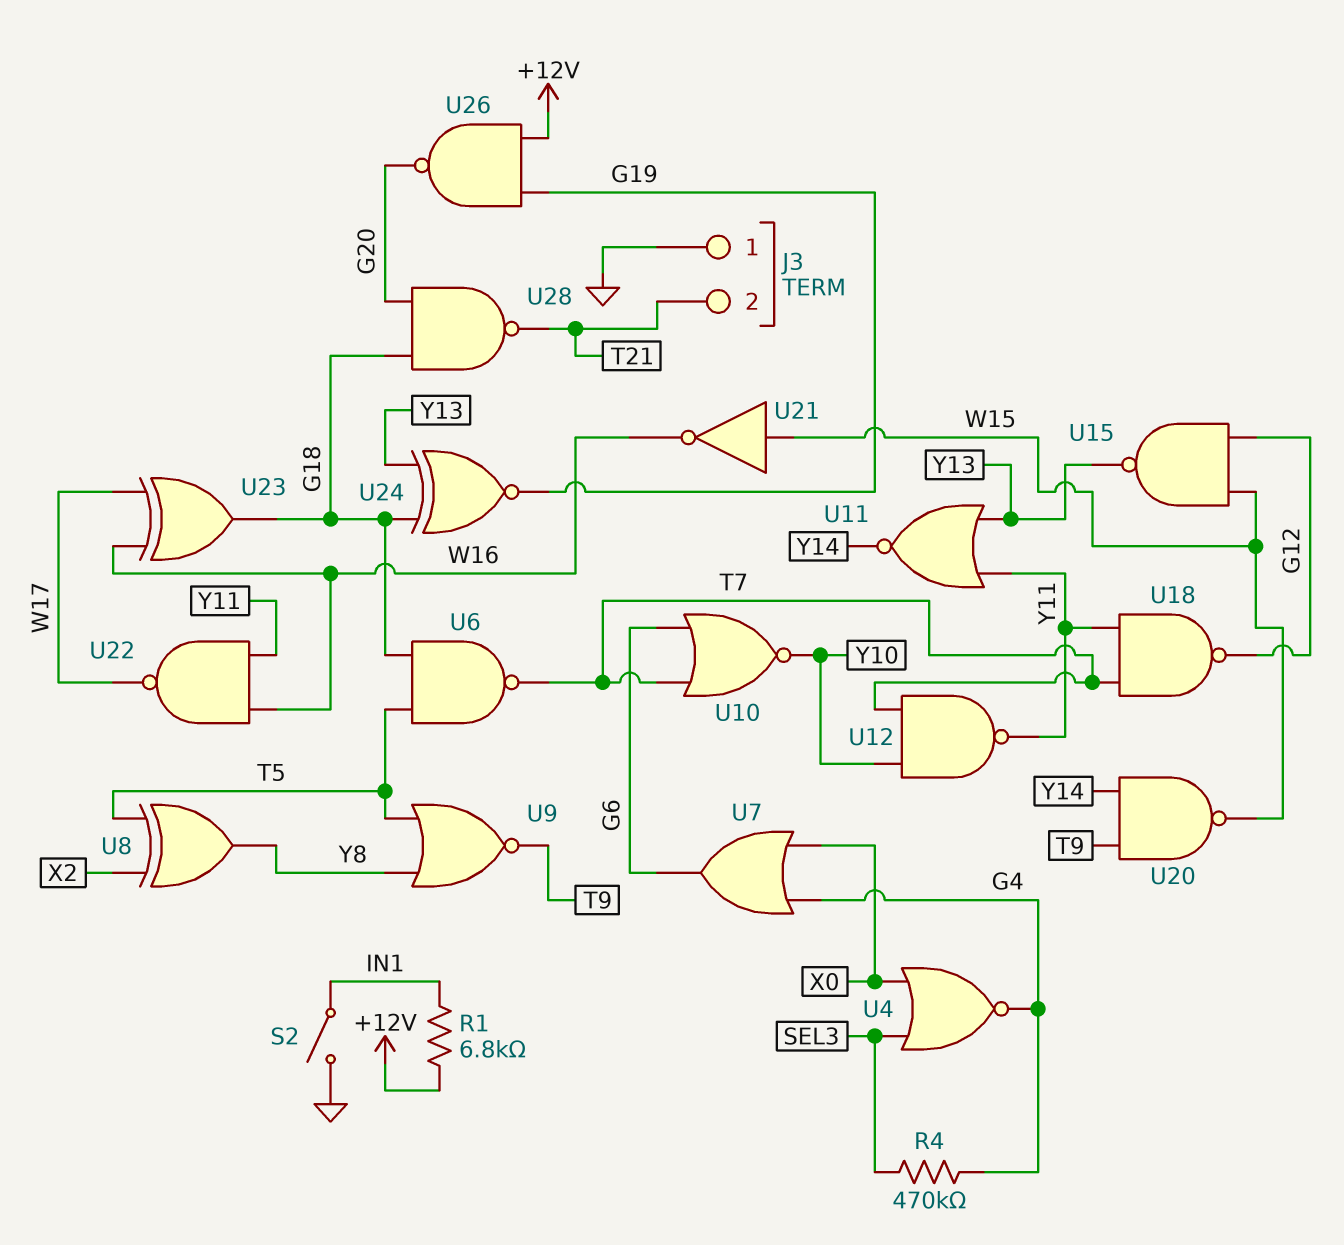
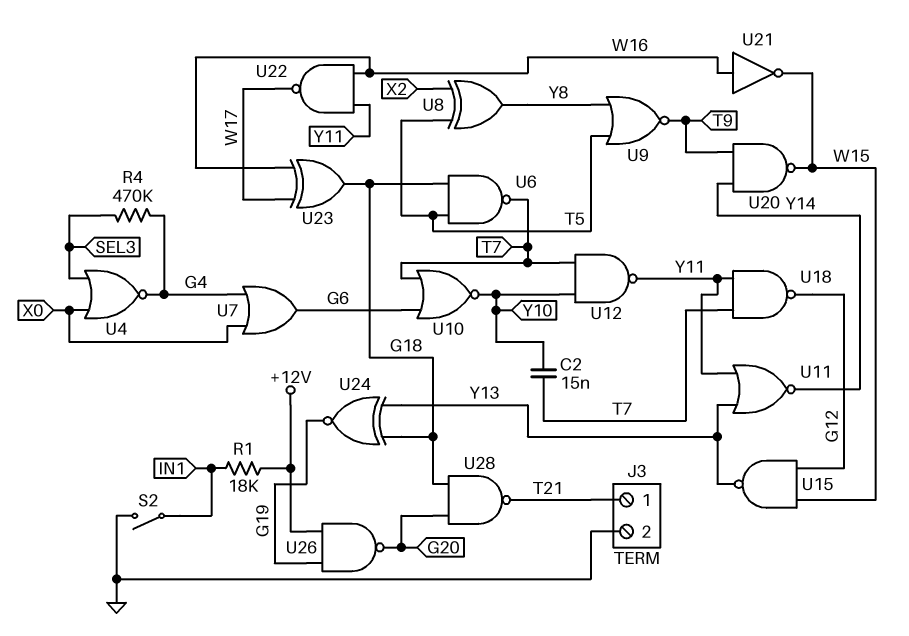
C2: none -> 15nF (T7, Y10)
J3 pin 1: GND -> T21
J3 pin 2: T21 -> GND
R1: 6.8k (+12V, IN1) -> 18k (+12V, IN1)
U21: NOT (in W15, out W16) -> NOT (in W16, out W15)

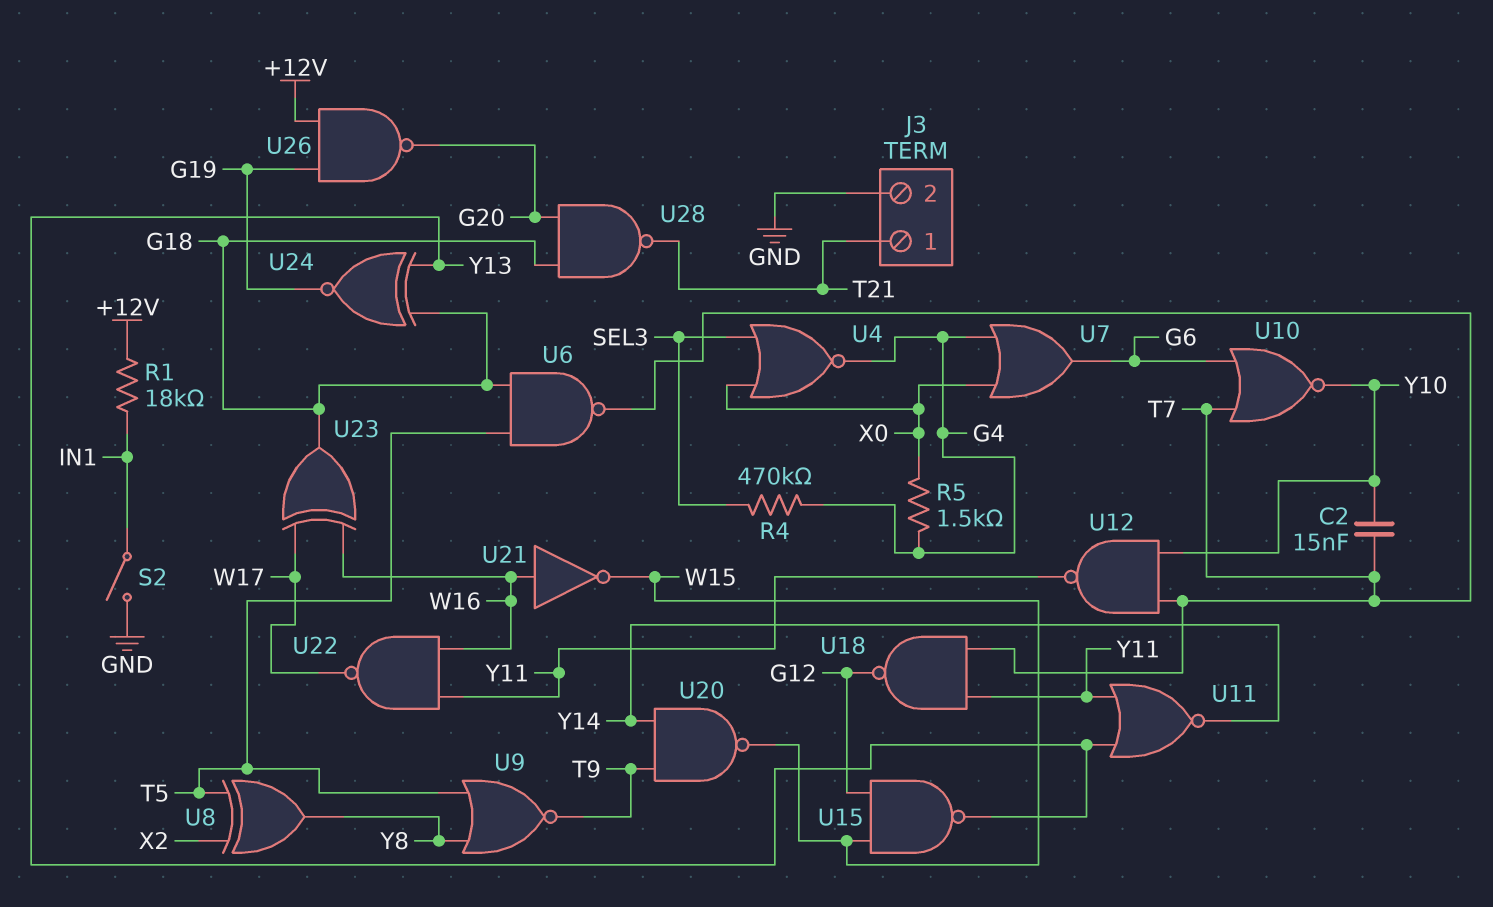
R5: none -> 1.5k (G4, X0)

